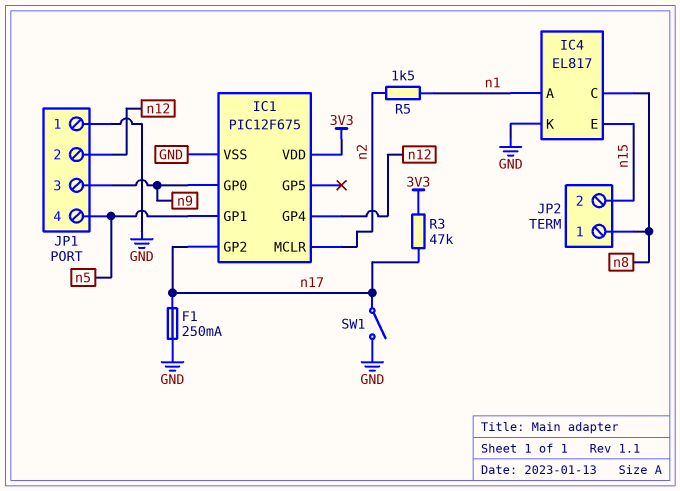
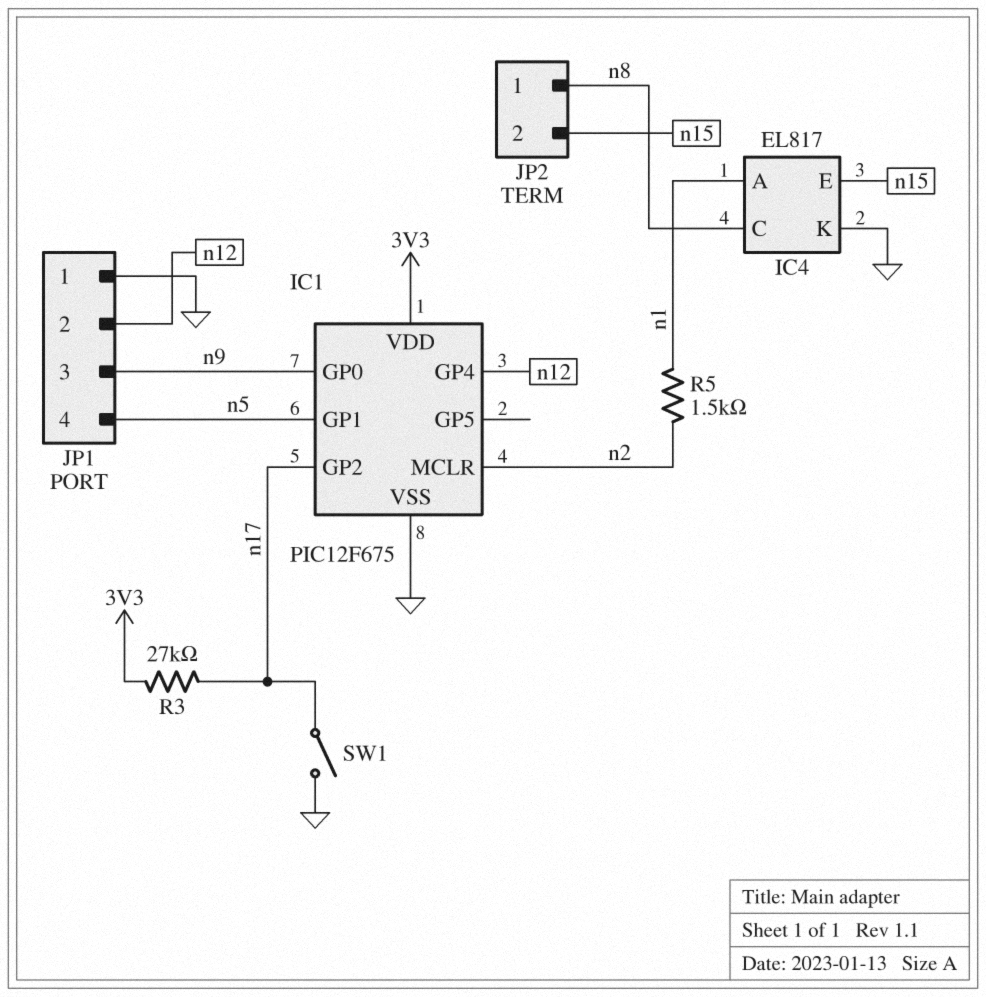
F1: 250mA (GND, n17) -> none
R3: 47k (3V3, n17) -> 27k (3V3, n17)

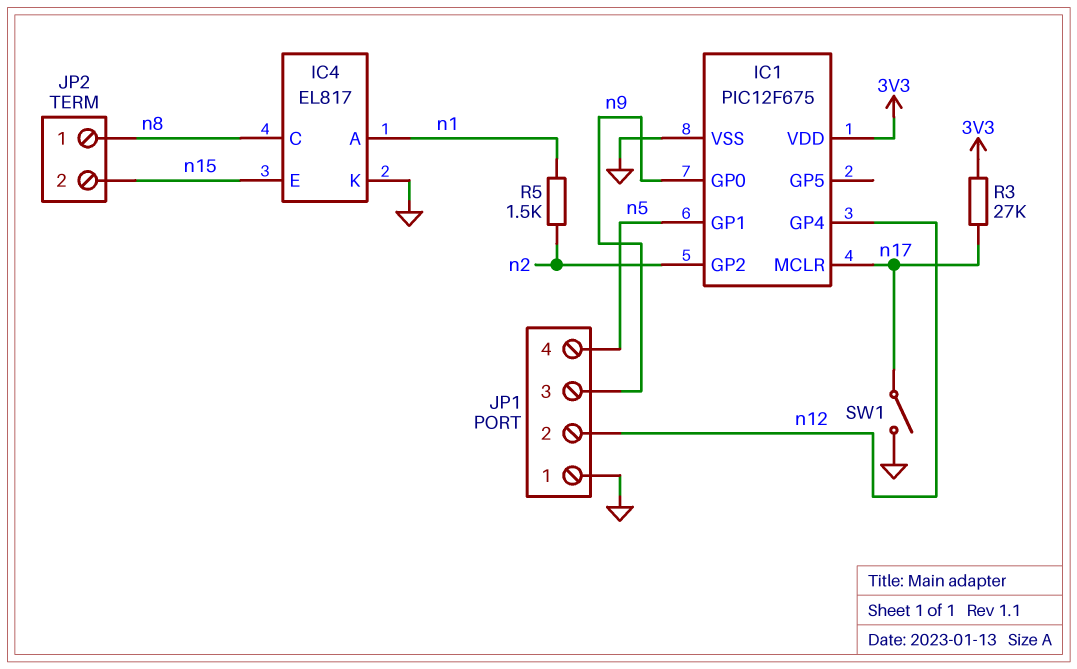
IC1 pin GP2: n17 -> n2
IC1 pin MCLR: n2 -> n17

